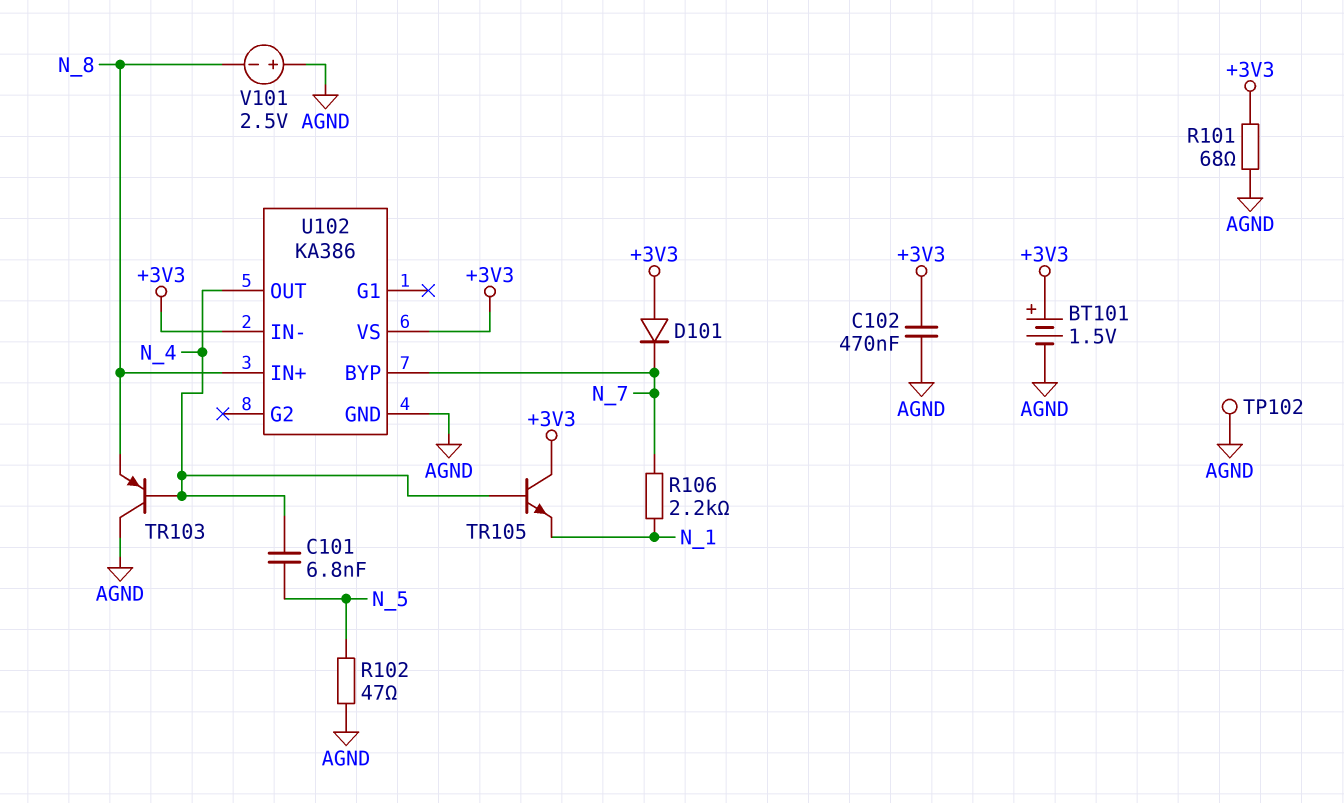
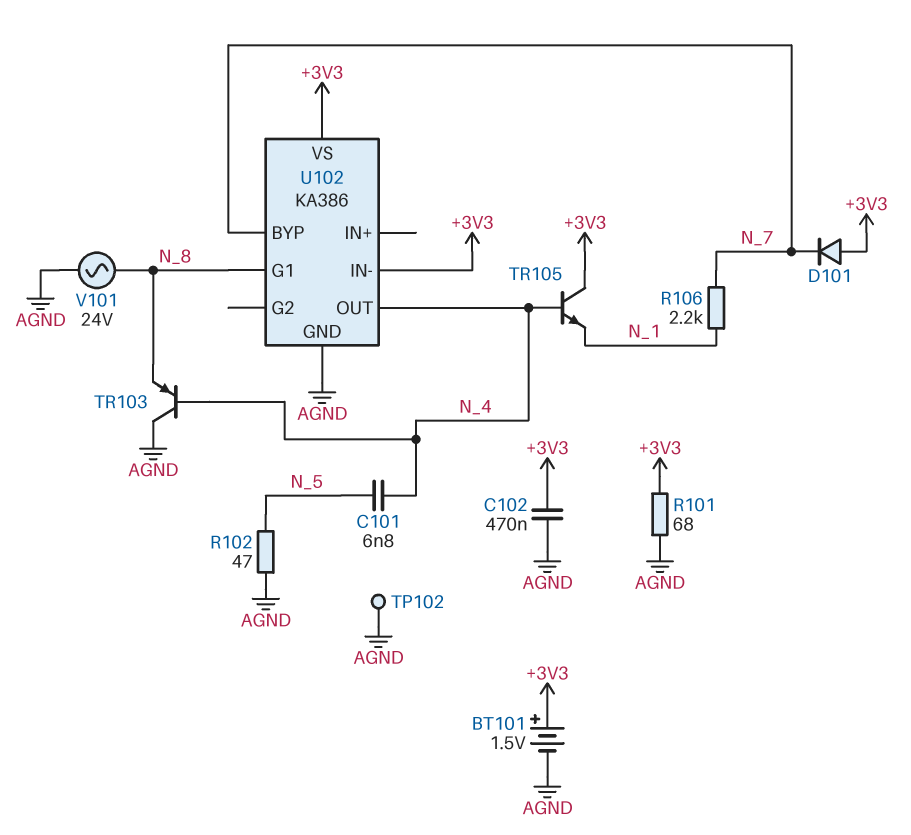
U102 pin G1: none -> N_8
U102 pin IN+: N_8 -> none
V101: 2.5V (plus AGND, minus N_8) -> AC 24V (AGND, N_8)

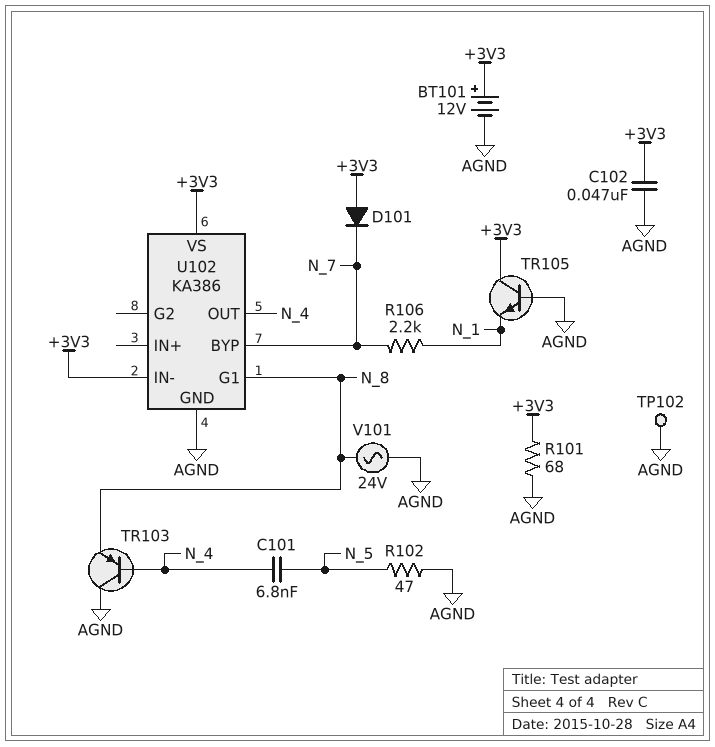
BT101: 1.5V (plus +3V3, minus AGND) -> 12V (plus +3V3, minus AGND)
C102: 470nF (+3V3, AGND) -> 47nF (+3V3, AGND)
TR105: NPN (B N_4, C +3V3, E N_1) -> NPN (B AGND, C +3V3, E N_1)

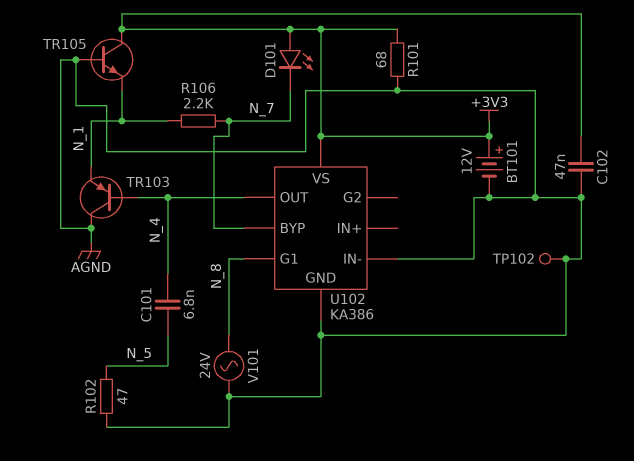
D101: diode (A +3V3, K N_7) -> LED (A +3V3, K N_7)
TR103: PNP (B N_4, C AGND, E N_8) -> PNP (B N_4, C AGND, E N_1)
U102 pin IN-: +3V3 -> AGND

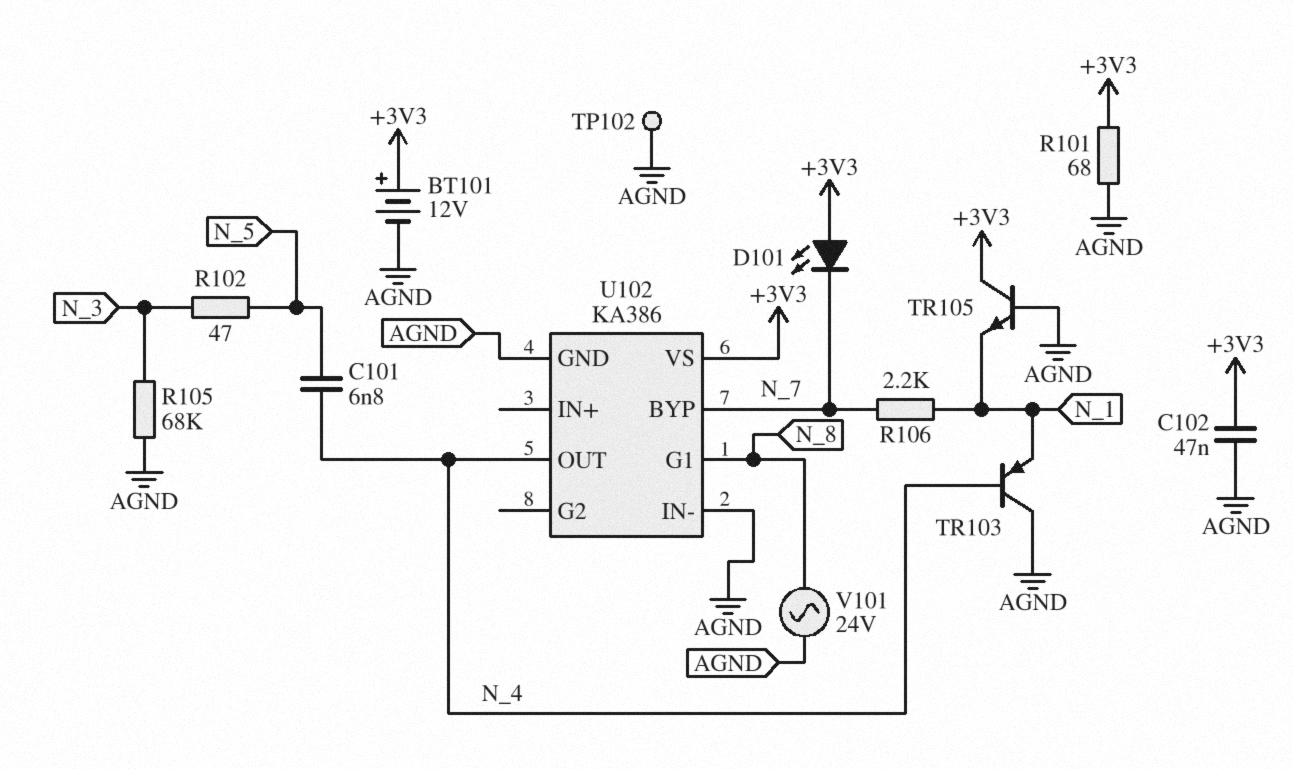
R102: 47 (AGND, N_5) -> 47 (N_3, N_5)
R105: none -> 68k (AGND, N_3)

